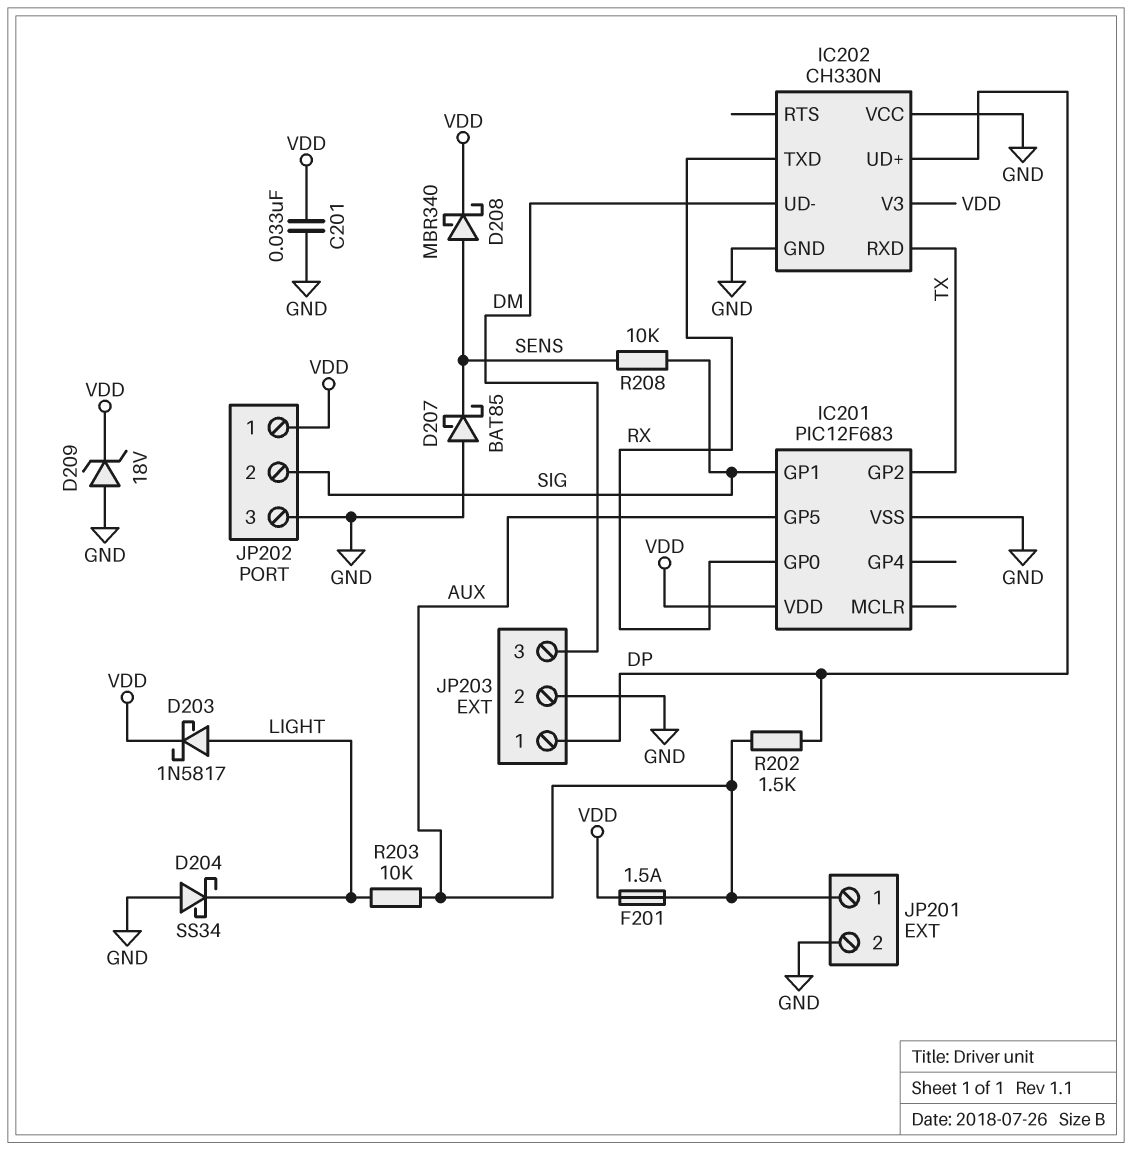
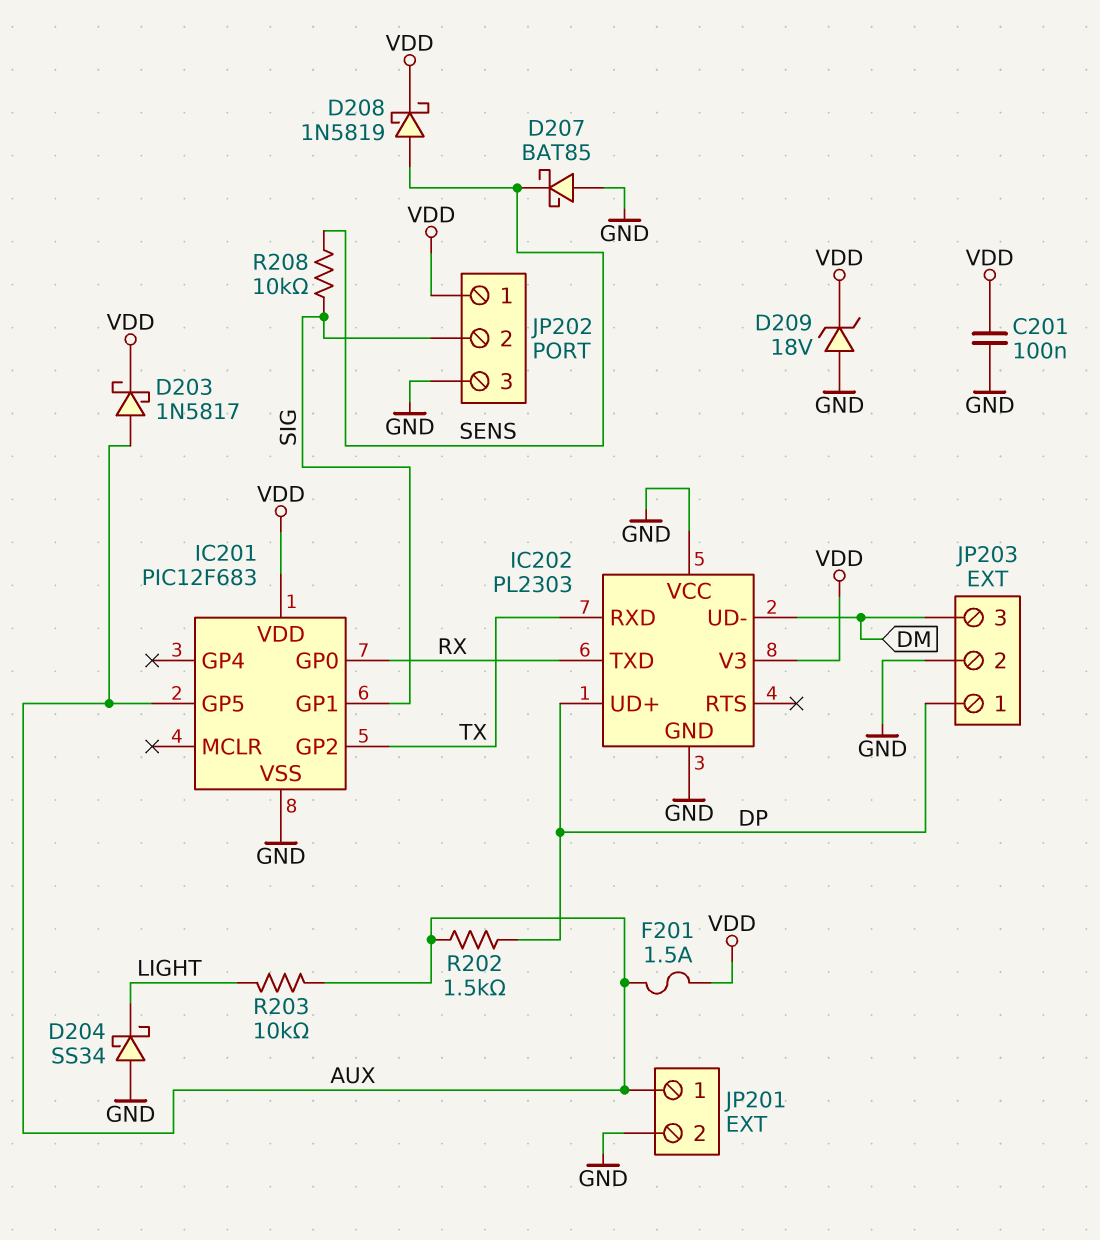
C201: 33nF (GND, VDD) -> 100nF (GND, VDD)
D203: schottky 1N5817 (A LIGHT, K VDD) -> schottky 1N5817 (A AUX, K VDD)
D208: schottky MBR340 (A SENS, K VDD) -> schottky 1N5819 (A SENS, K VDD)
IC202: CH330N -> PL2303

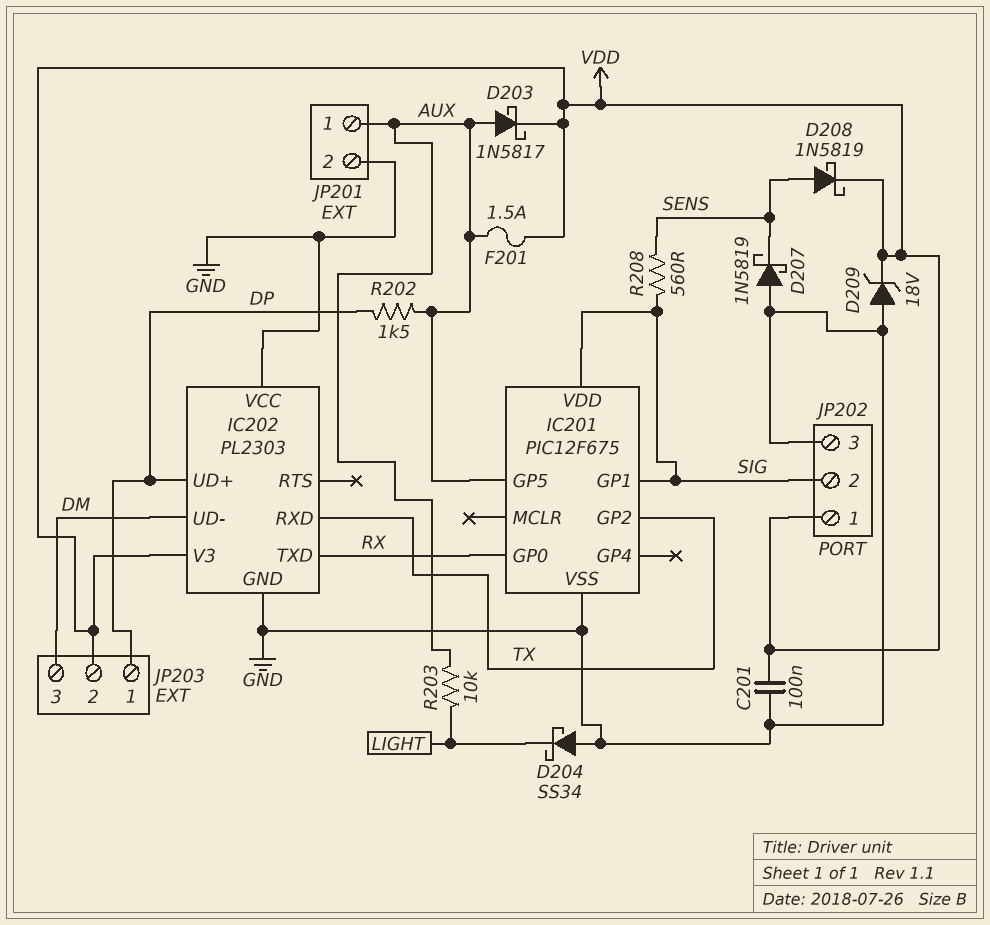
D207: schottky BAT85 (A GND, K SENS) -> schottky 1N5819 (A GND, K SENS)
IC201: PIC12F683 -> PIC12F675
IC201 pin VDD: VDD -> SIG
JP203 pin 2: GND -> VDD
R208: 10k (SENS, SIG) -> 560 (SENS, SIG)

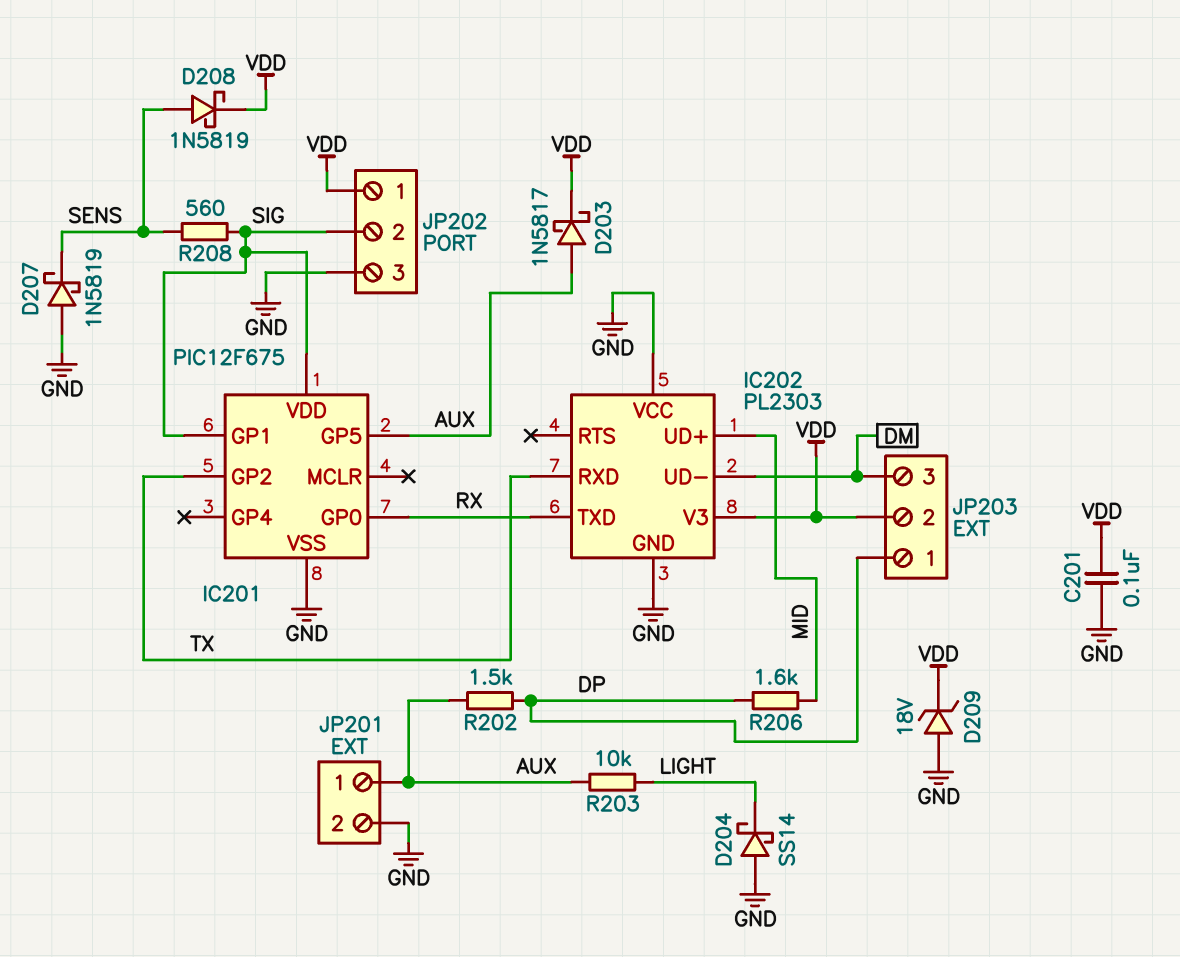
D204: schottky SS34 (A GND, K LIGHT) -> schottky SS14 (A GND, K LIGHT)
F201: 1.5A (AUX, VDD) -> none
IC202 pin UD+: DP -> MID
R206: none -> 1.6k (DP, MID)

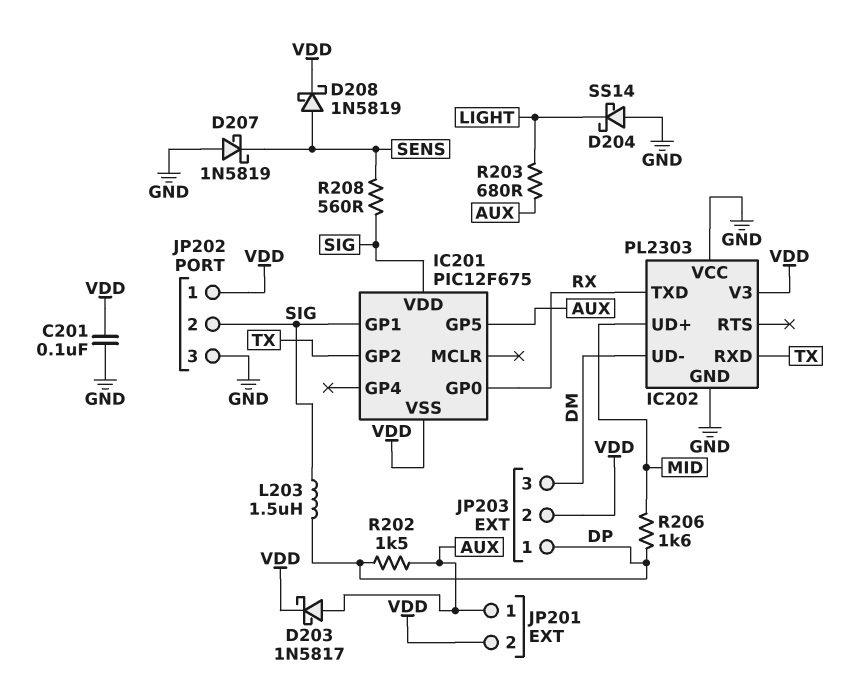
D209: zener 18V (A GND, K VDD) -> none
IC201 pin VSS: GND -> VDD
JP201 pin 2: GND -> VDD
L203: none -> 1.5uH (DP, SIG)
R203: 10k (AUX, LIGHT) -> 680 (AUX, LIGHT)

